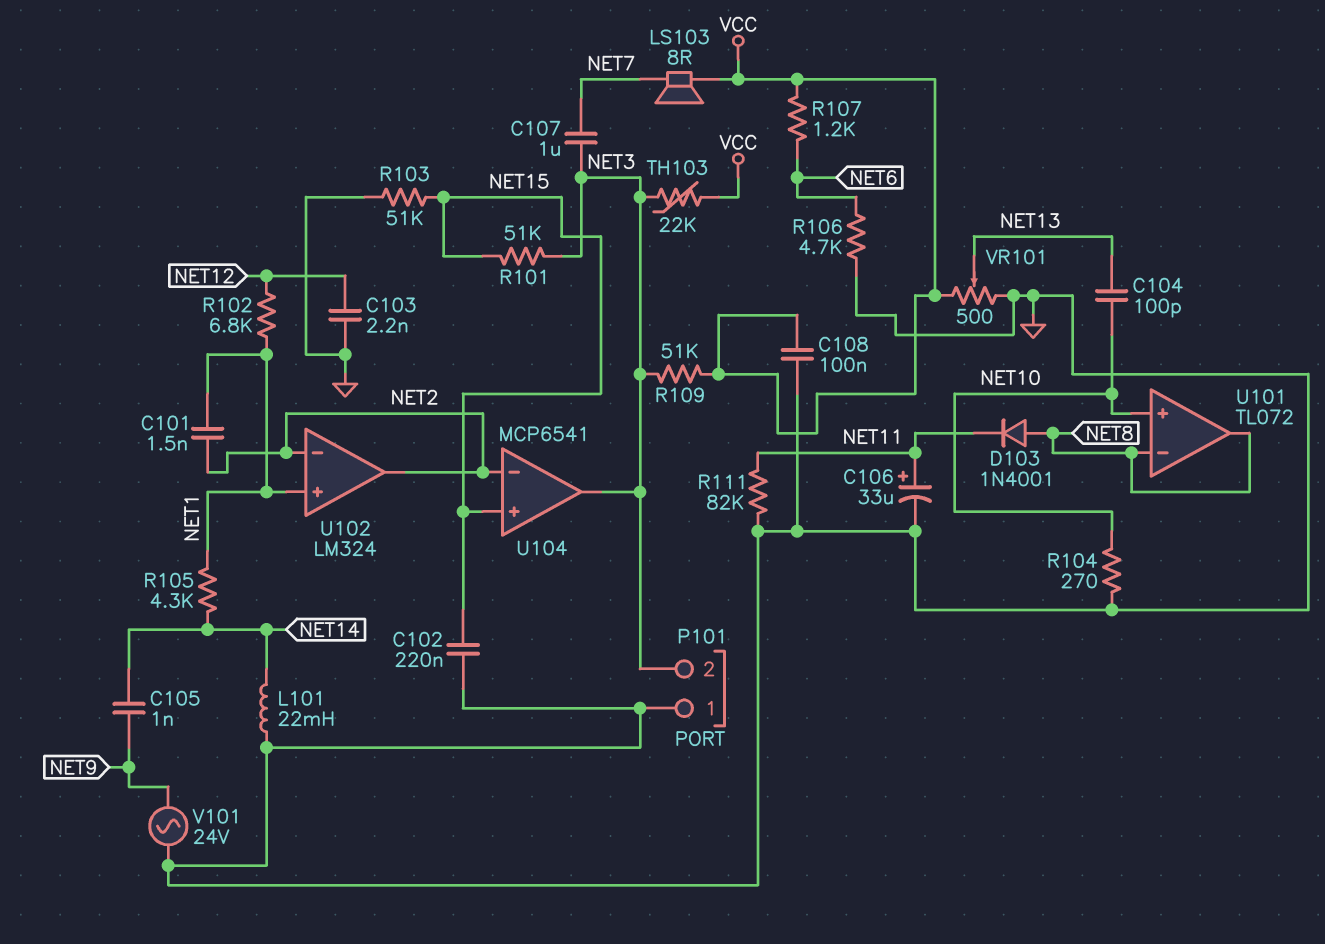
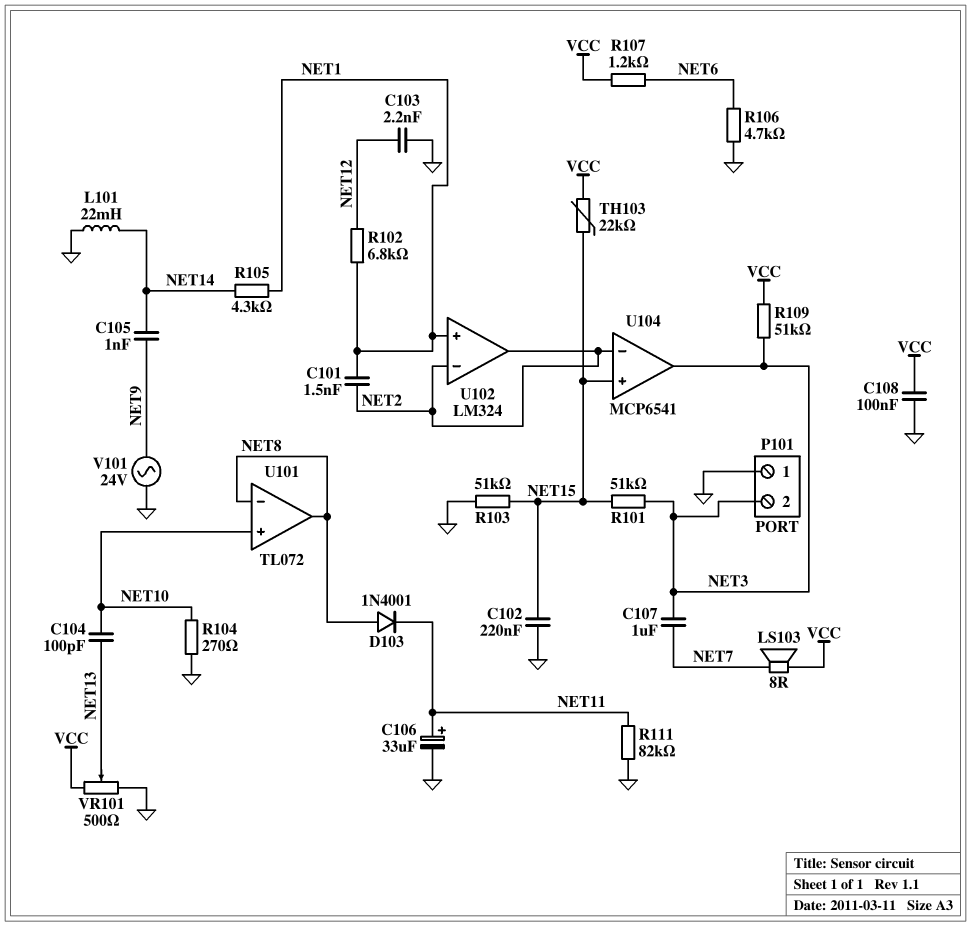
TH103: 22k (NET3, VCC) -> 22k (NET15, VCC)

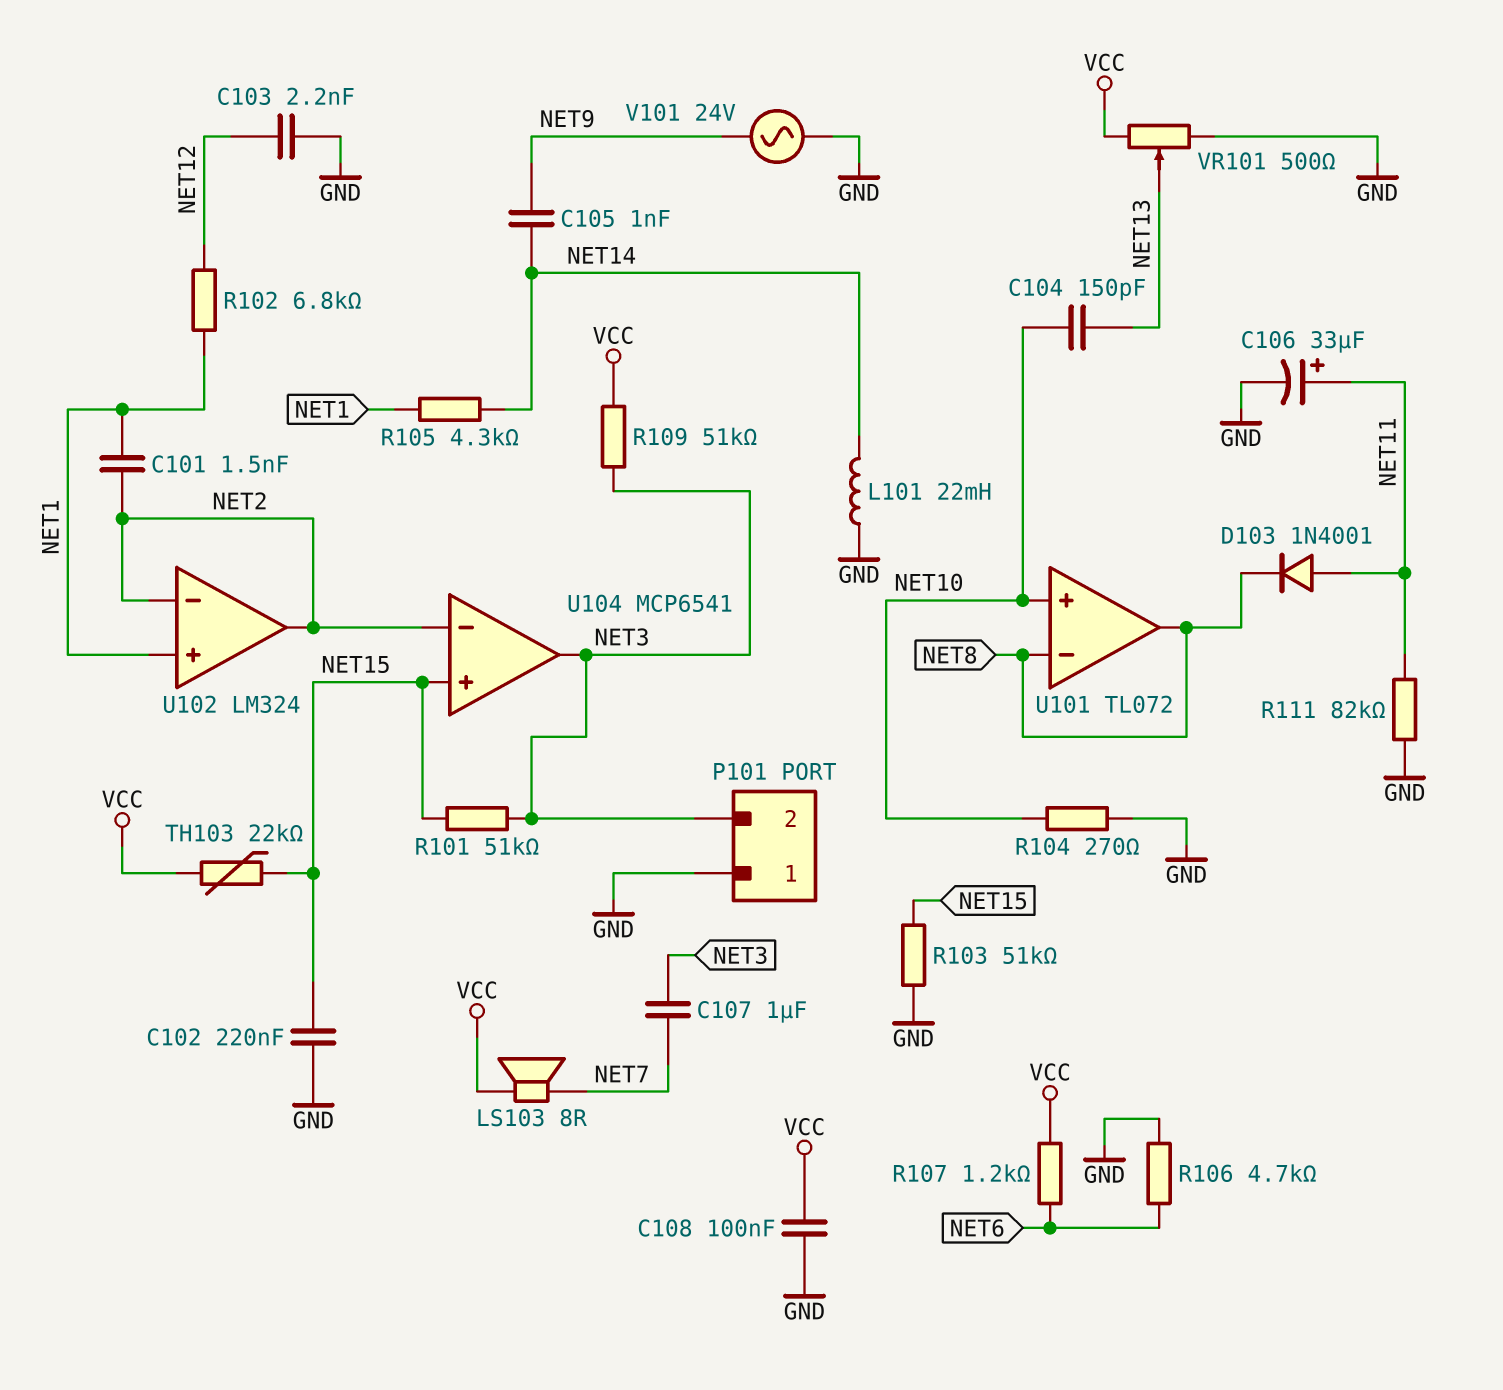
C104: 100pF (NET10, NET13) -> 150pF (NET10, NET13)
D103: diode 1N4001 (A NET8, K NET11) -> diode 1N4001 (A NET11, K NET8)

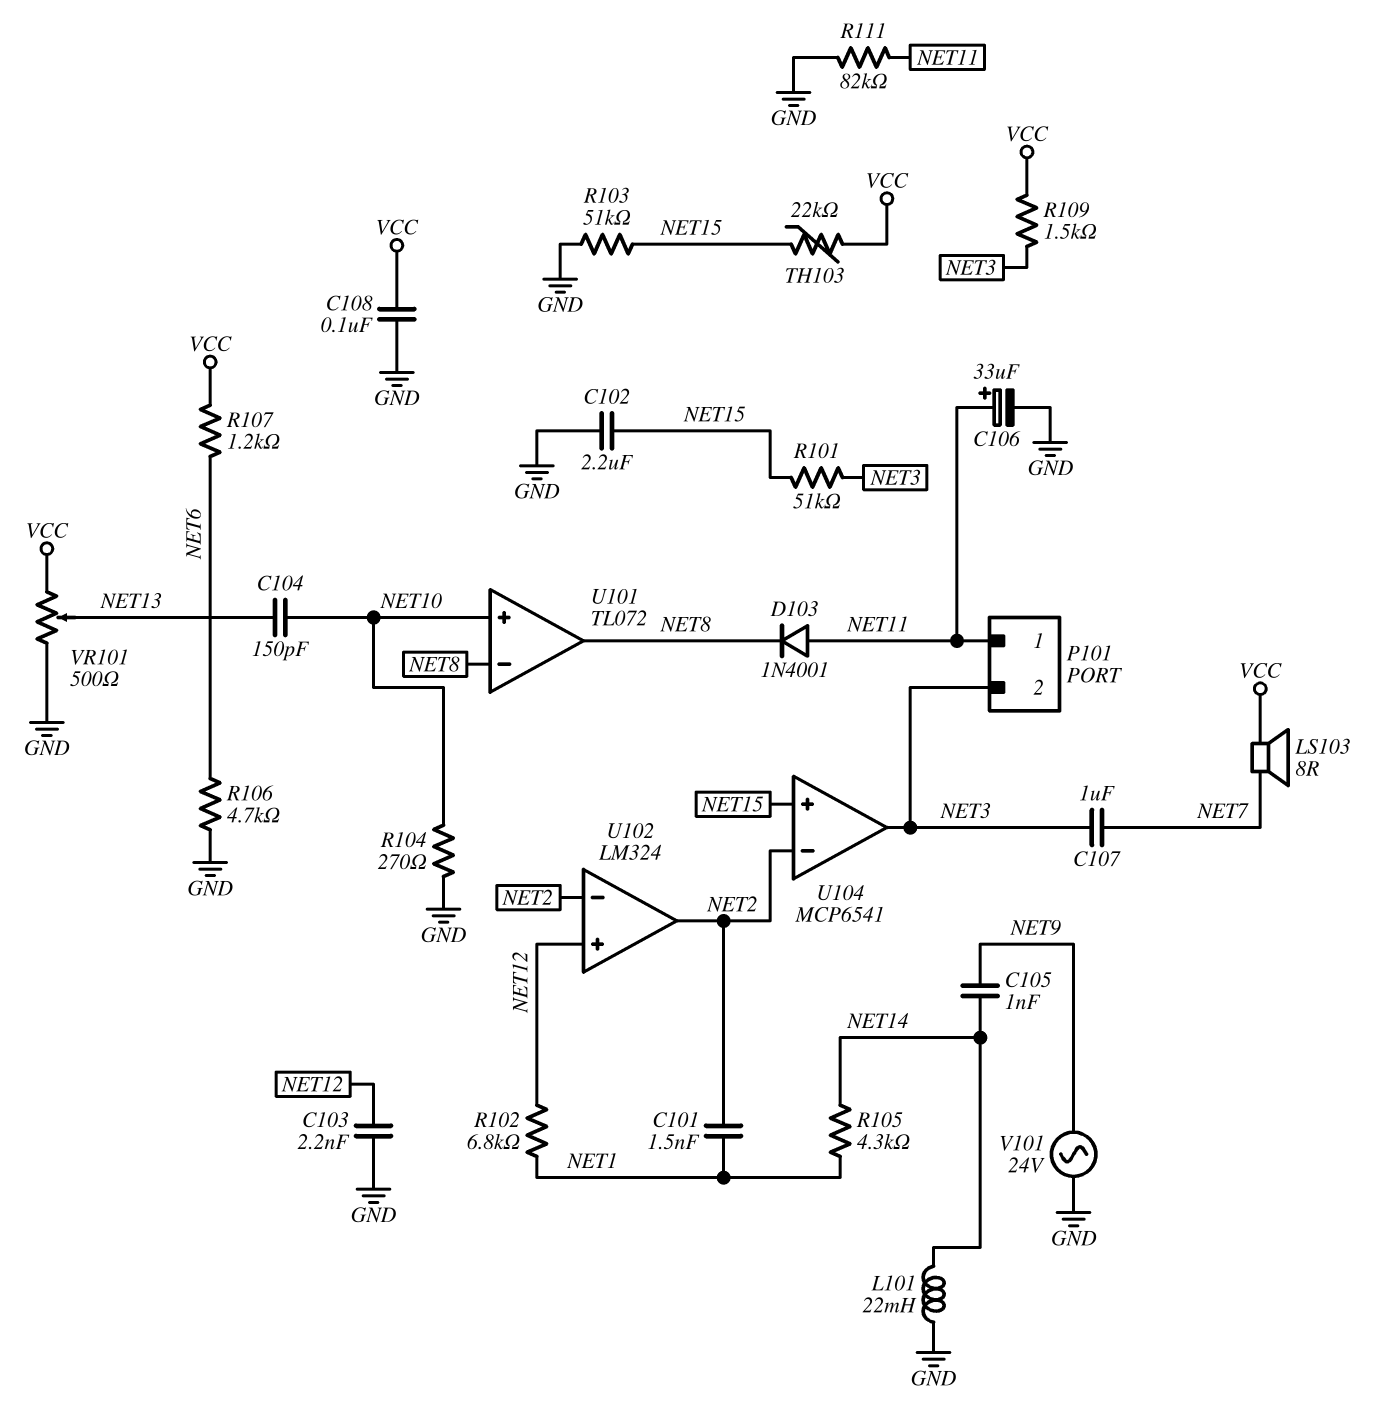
C102: 220nF (GND, NET15) -> 2.2uF (GND, NET15)
P101 pin 1: GND -> NET11
R109: 51k (NET3, VCC) -> 1.5k (NET3, VCC)
U102 pin in+: NET1 -> NET12

